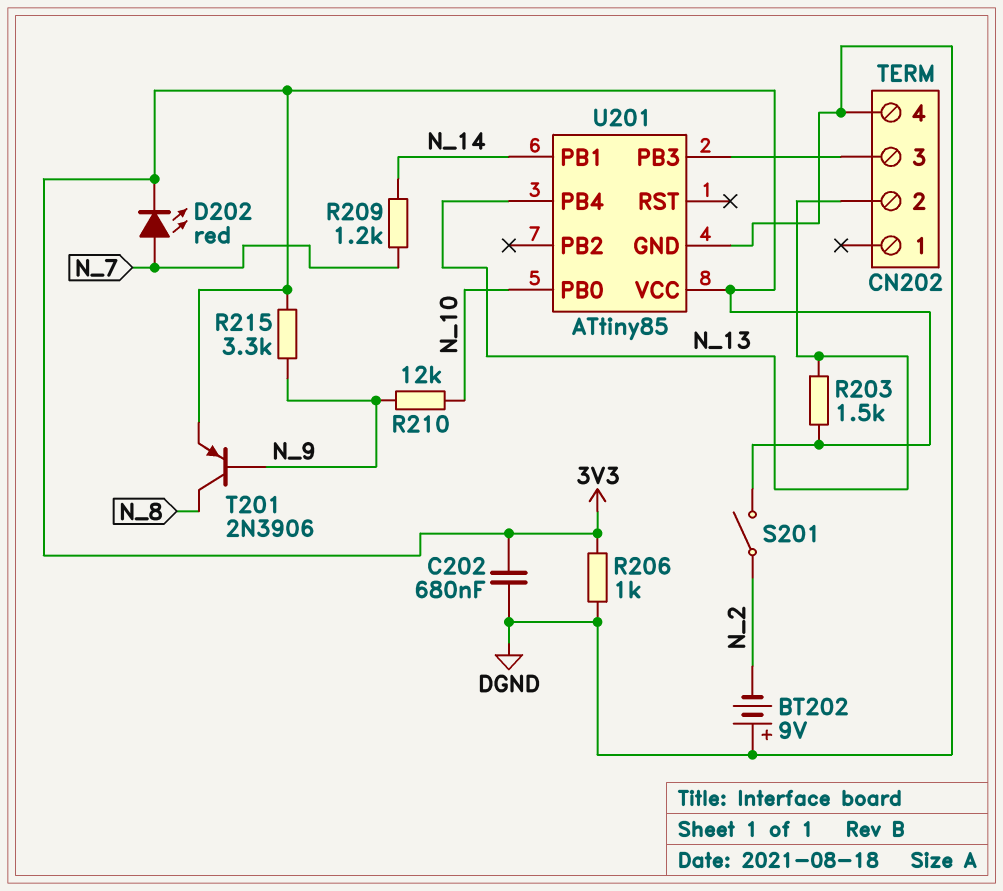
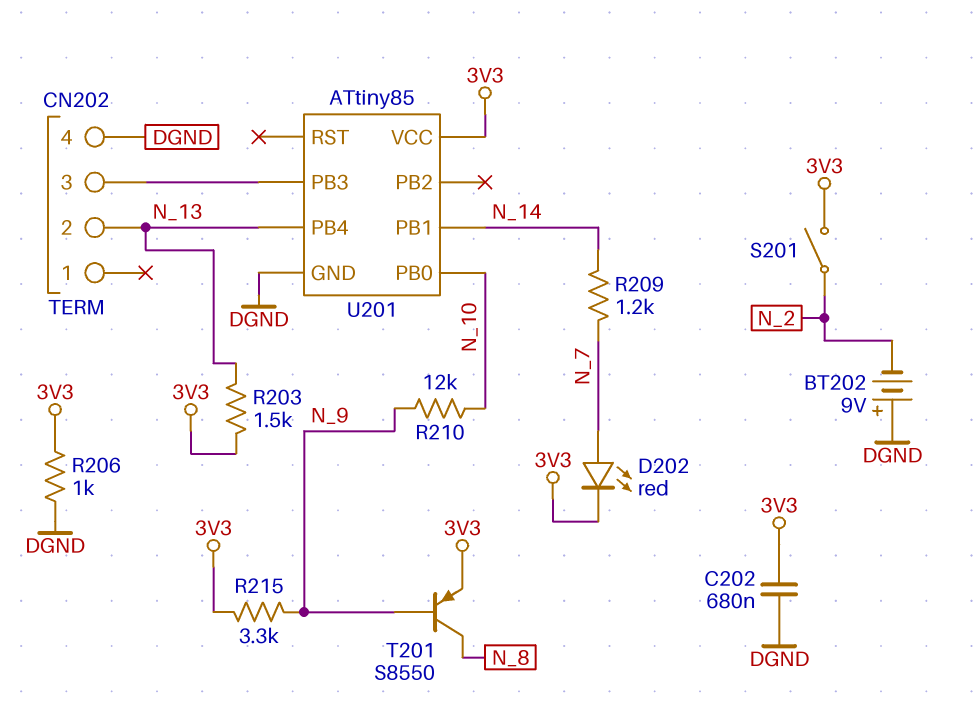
T201: PNP 2N3906 (B N_9, C N_8, E 3V3) -> PNP S8550 (B N_9, C N_8, E 3V3)

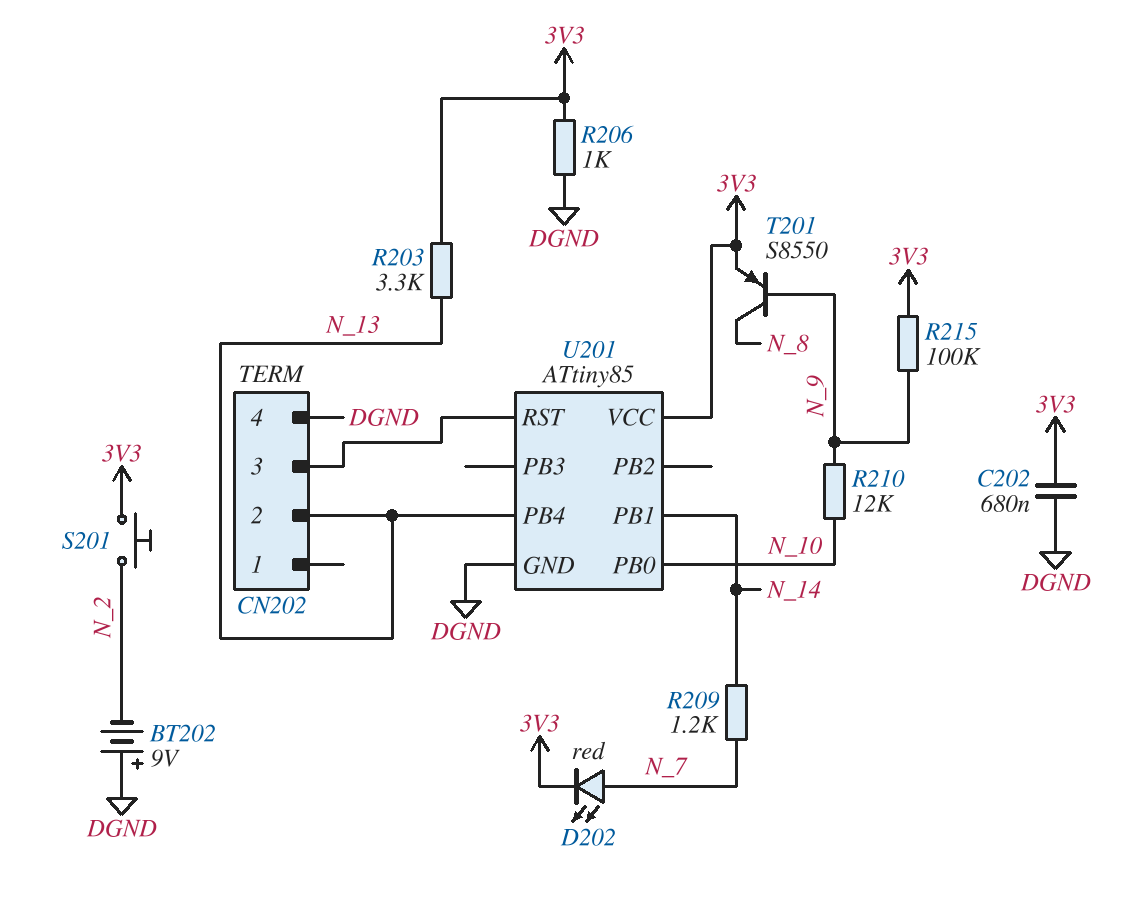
R203: 1.5k (3V3, N_13) -> 3.3k (3V3, N_13)
R215: 3.3k (3V3, N_9) -> 100k (3V3, N_9)
S201: switch (3V3, N_2) -> button (3V3, N_2)
U201 pin PB3: CN202/3 -> none
U201 pin RST: none -> CN202/3

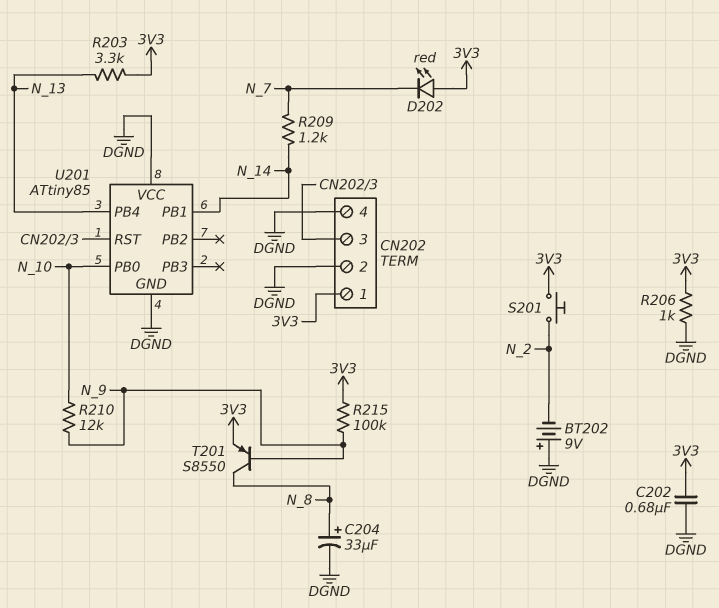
C204: none -> 33uF (plus N_8, minus DGND)
CN202 pin 1: none -> 3V3
CN202 pin 2: N_13 -> DGND
D202: LED red (A N_7, K 3V3) -> LED red (A 3V3, K N_7)
U201 pin VCC: 3V3 -> DGND

